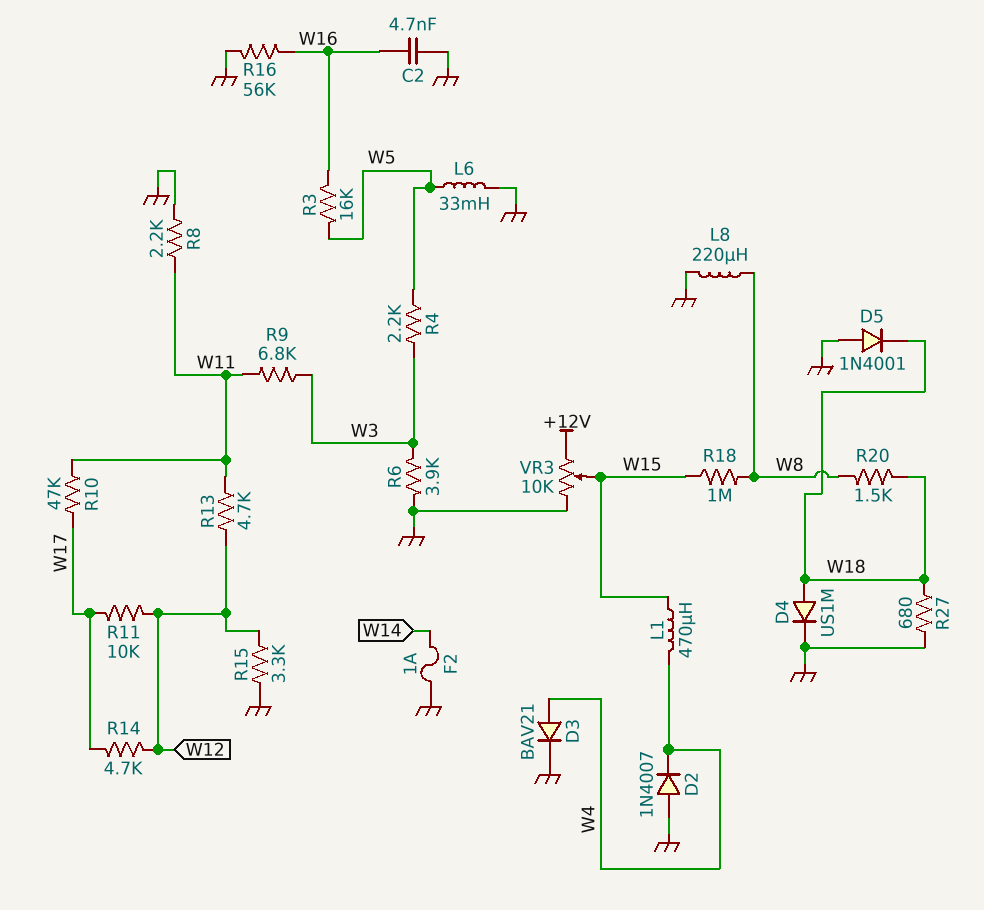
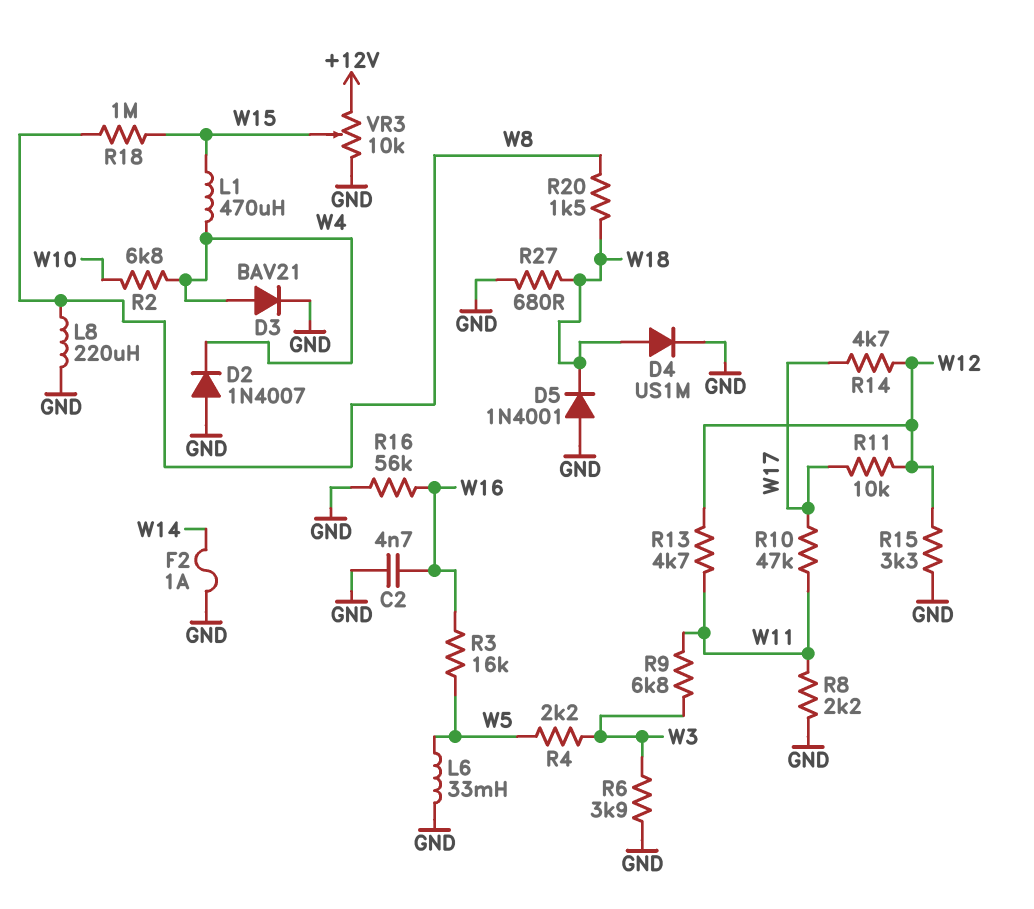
R2: none -> 6.8k (W4, W10)

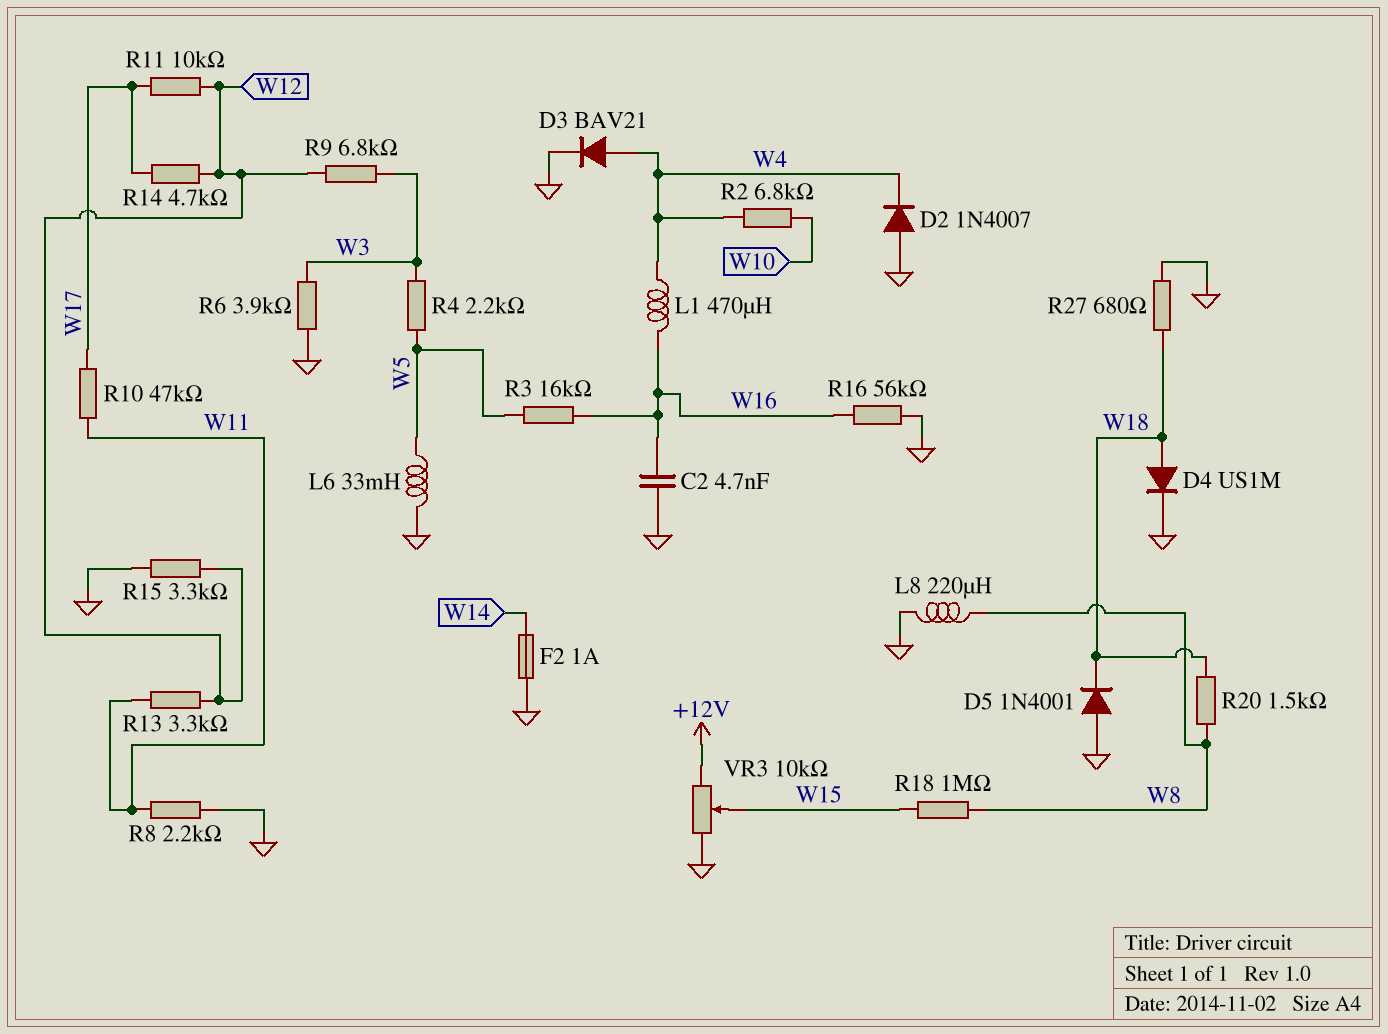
L1: 470uH (W4, W15) -> 470uH (W4, W16)
R9: 6.8k (W3, W11) -> 6.8k (W3, W12)
R13: 4.7k (W11, W12) -> 3.3k (W11, W12)

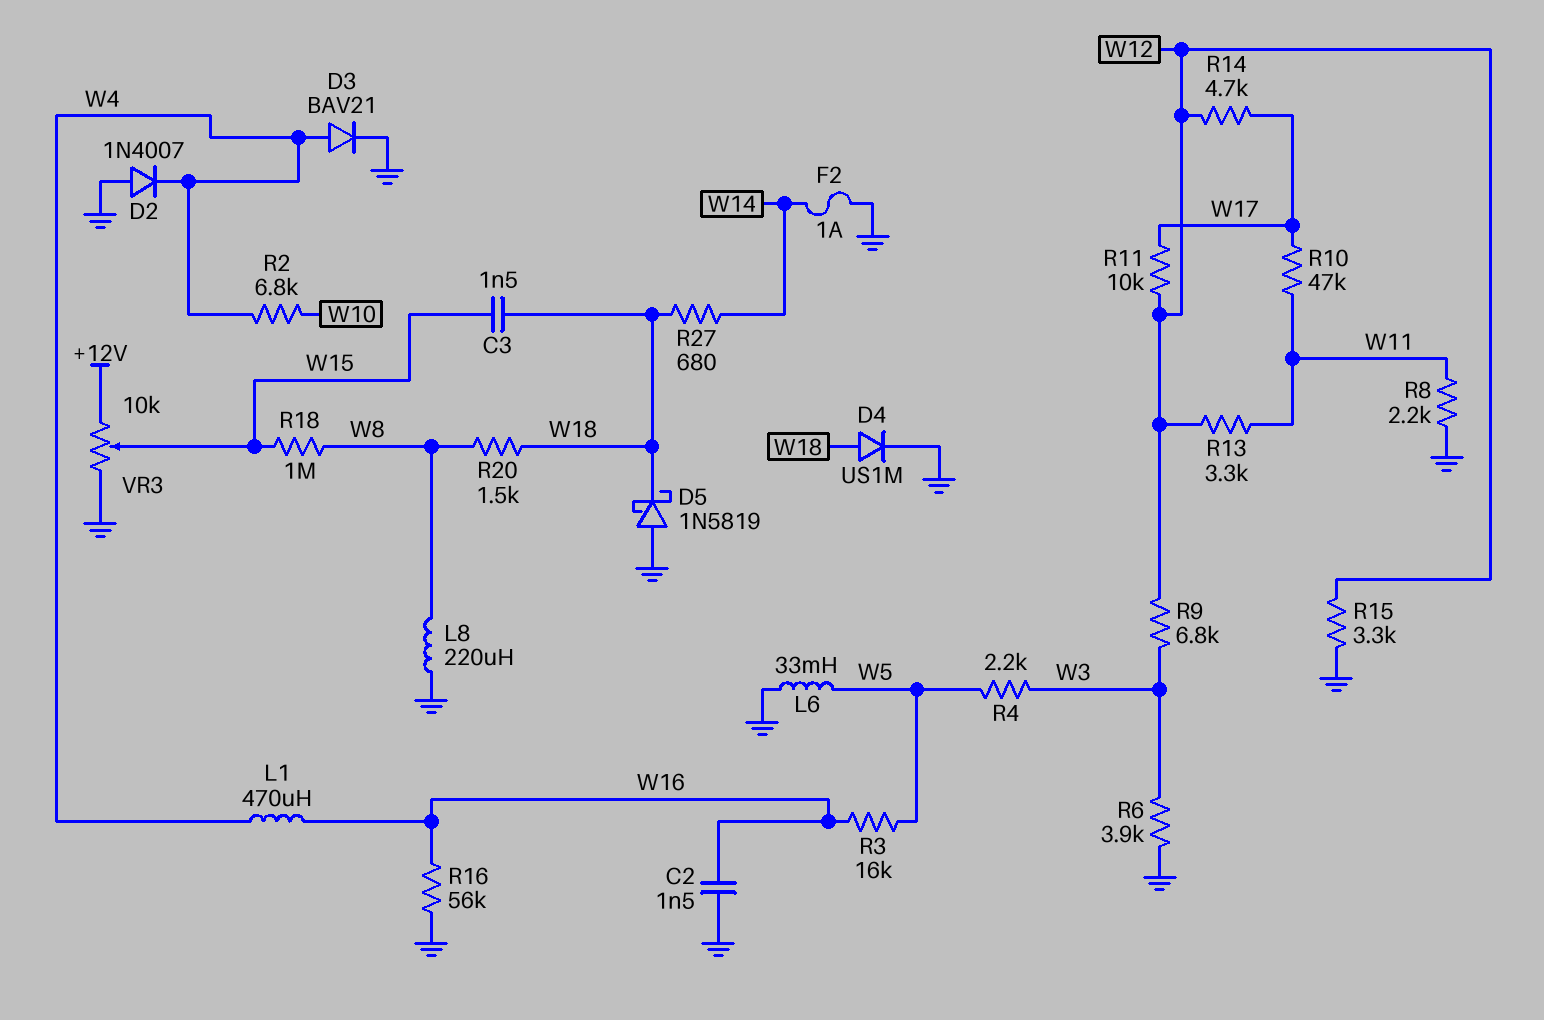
C2: 4.7nF (GND, W16) -> 1.5nF (GND, W16)
C3: none -> 1.5nF (W15, W18)
D5: diode 1N4001 (A GND, K W18) -> schottky 1N5819 (A GND, K W18)
R27: 680 (GND, W18) -> 680 (W14, W18)

